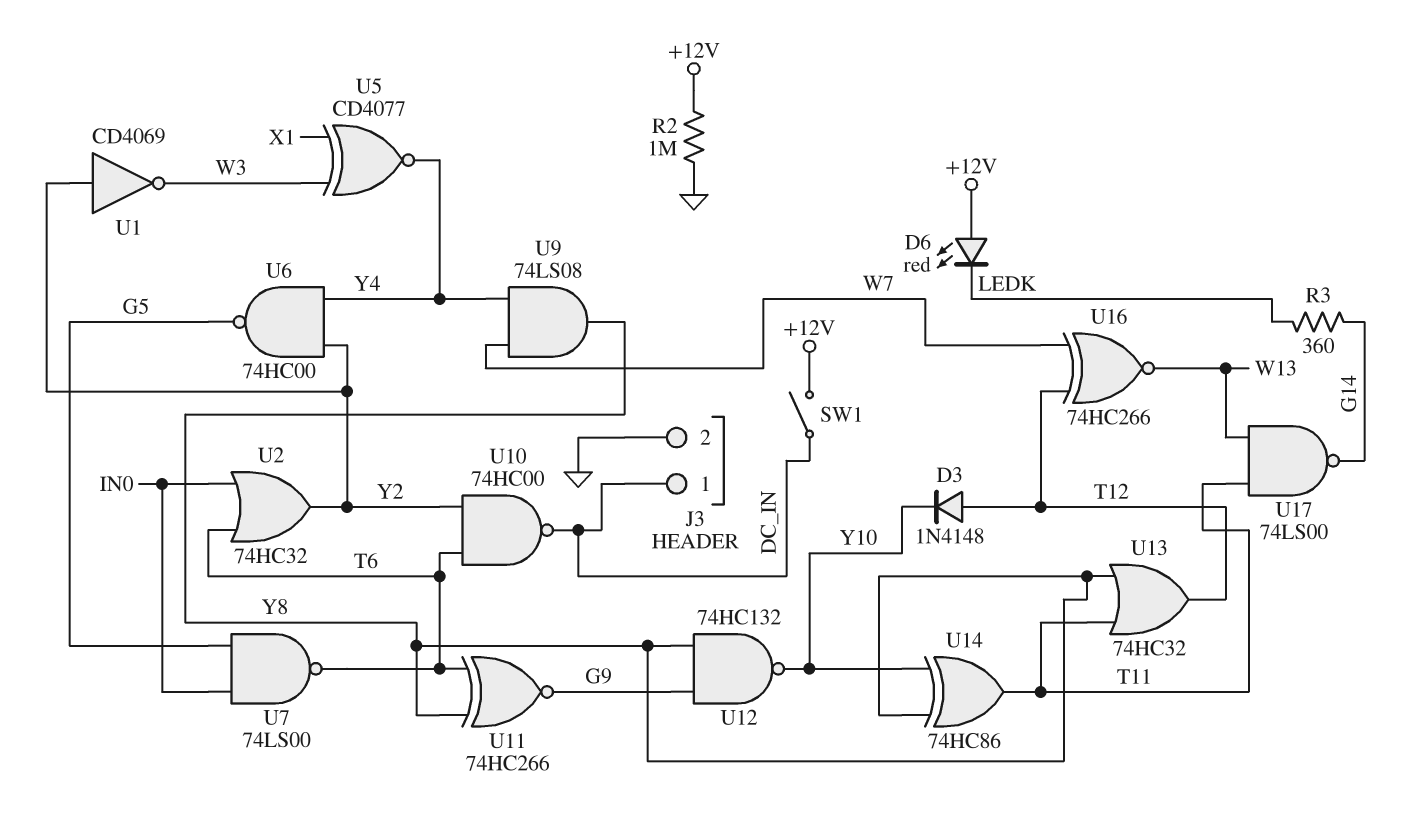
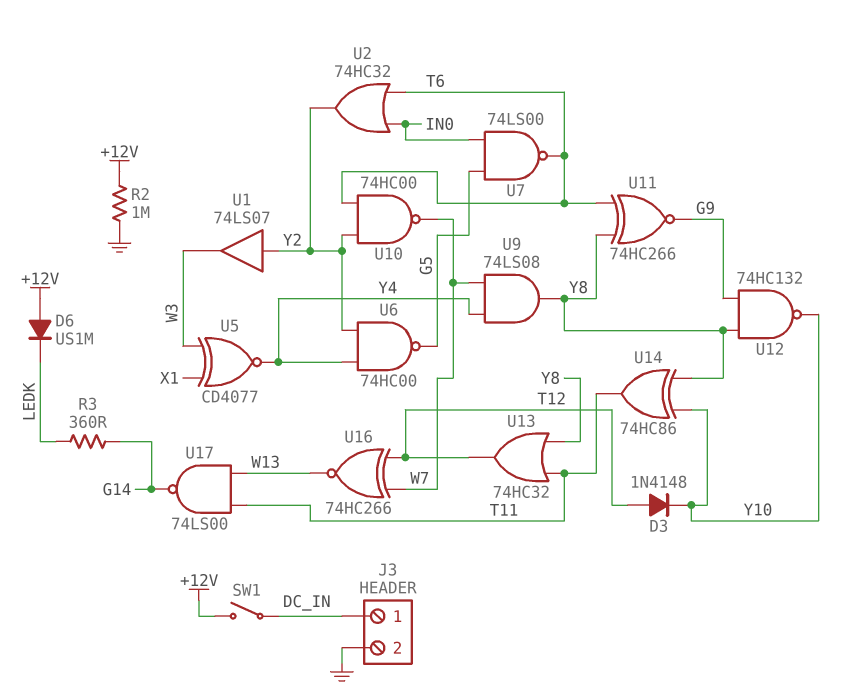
D6: LED red (A +12V, K LEDK) -> diode US1M (A +12V, K LEDK)
U1: NOT CD4069 (in Y2, out W3) -> buffer 74LS07 (in Y2, out W3)
U10: NAND 74HC00 (in T6, in Y2, out DC_IN) -> NAND 74HC00 (in T6, in Y2, out W7)

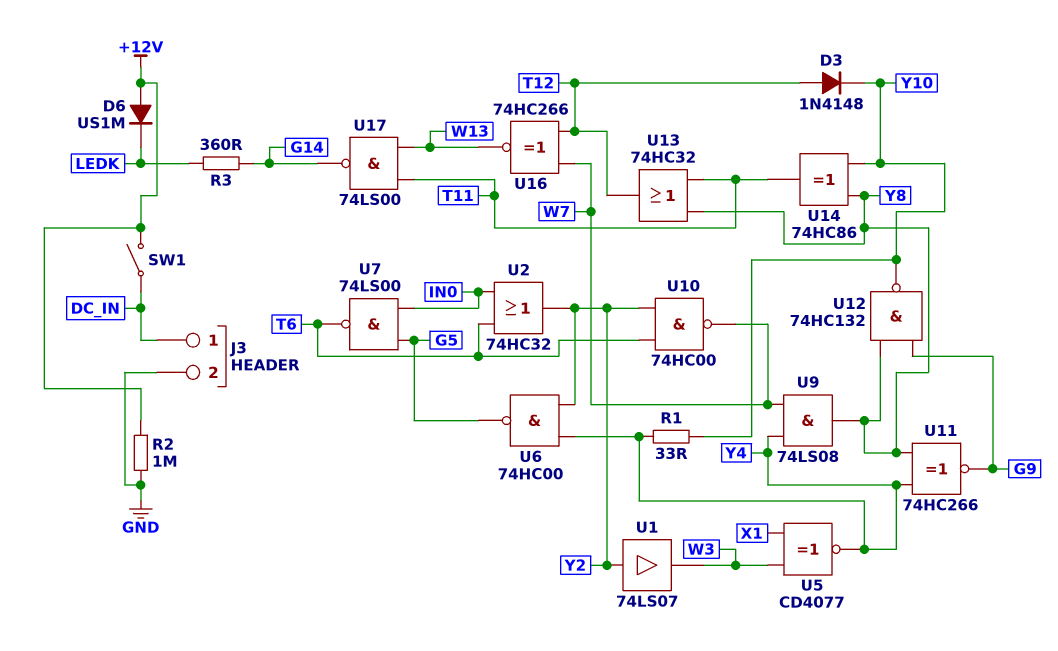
R1: none -> 33 (Y4, Y10)
U11: XNOR 74HC266 (in T6, in Y8, out G9) -> XNOR 74HC266 (in Y4, in Y8, out G9)

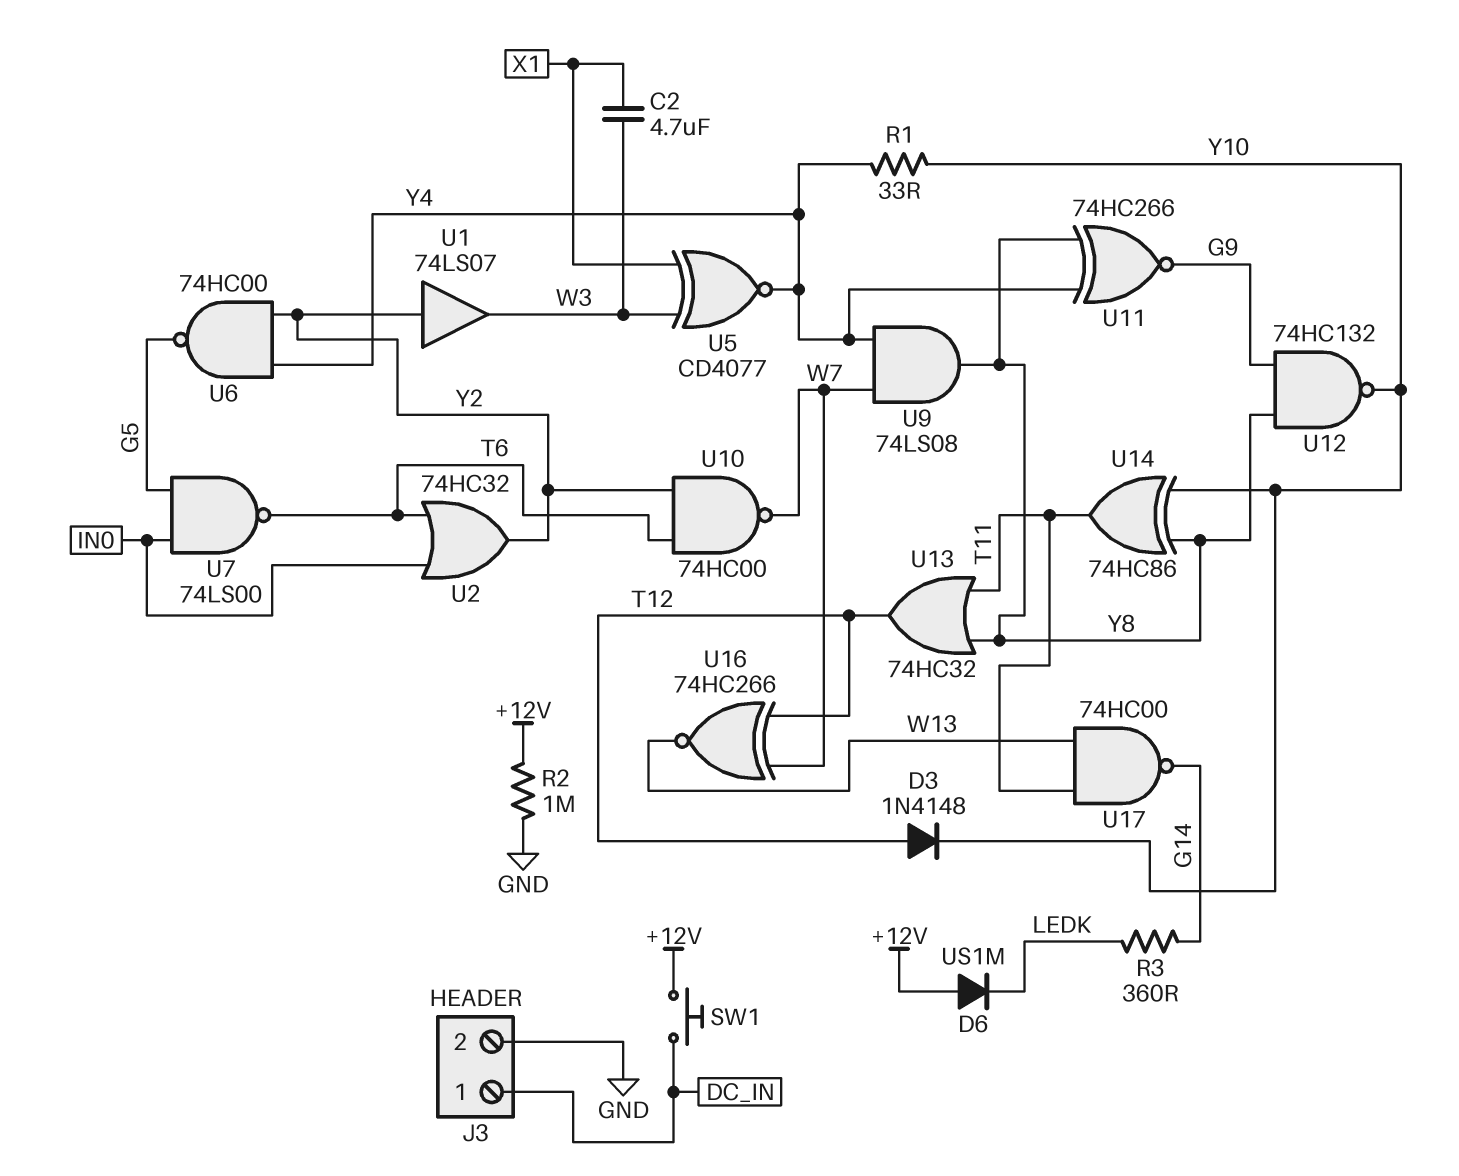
C2: none -> 4.7uF (W3, X1)
SW1: switch (+12V, DC_IN) -> button (+12V, DC_IN)
U17: NAND 74LS00 (in T11, in W13, out G14) -> NAND 74HC00 (in T11, in W13, out G14)

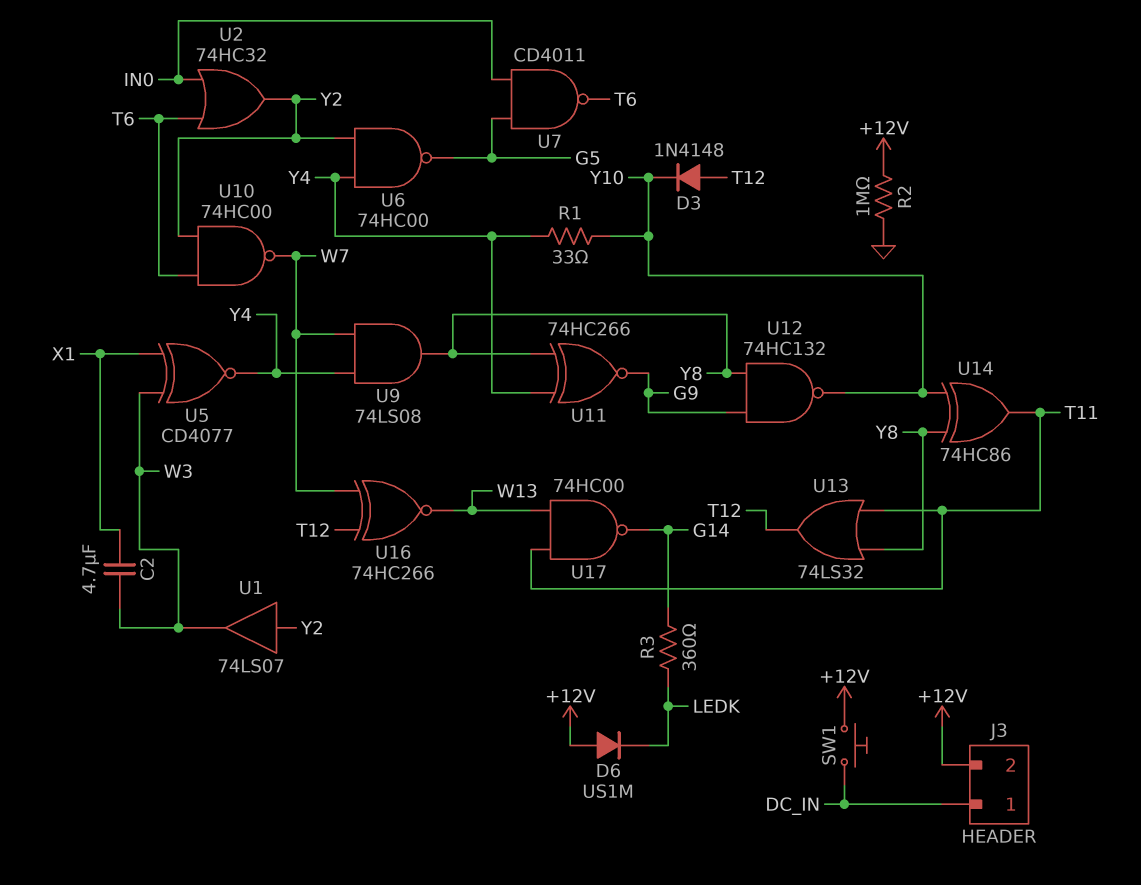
J3 pin 2: GND -> +12V
U7: NAND 74LS00 (in G5, in IN0, out T6) -> NAND CD4011 (in G5, in IN0, out T6)
U13: OR 74HC32 (in T11, in Y8, out T12) -> OR 74LS32 (in T11, in Y8, out T12)

